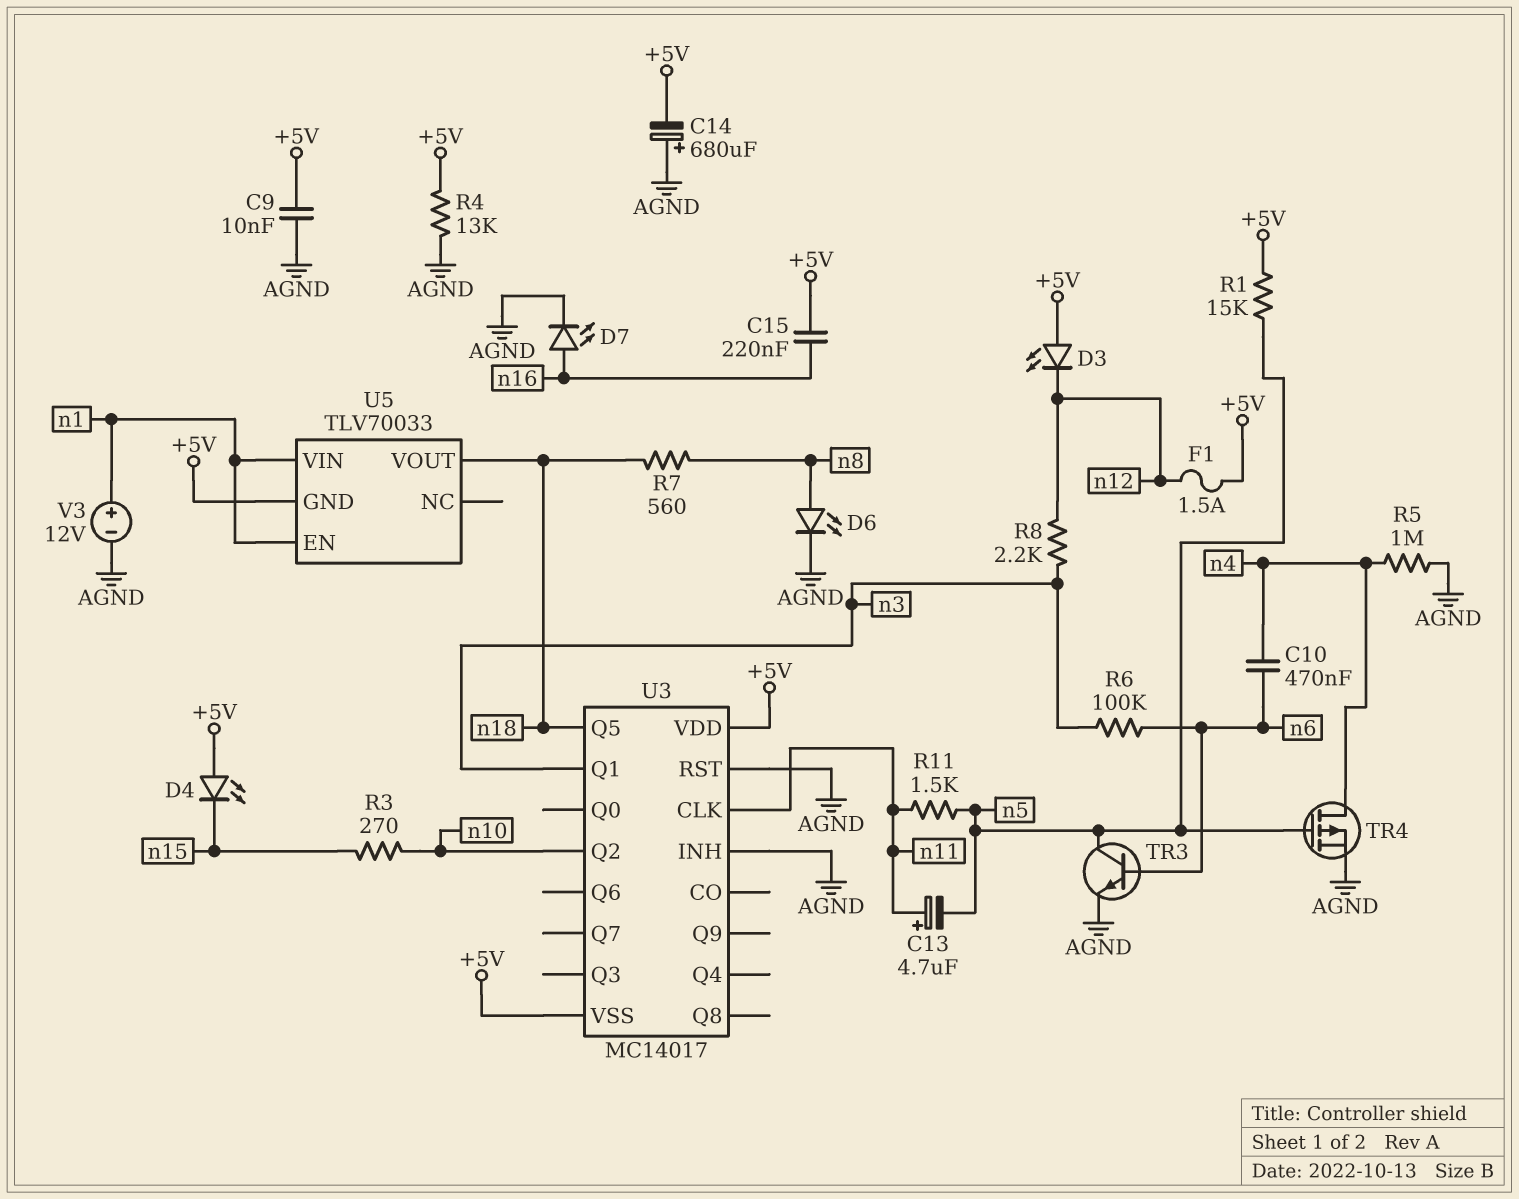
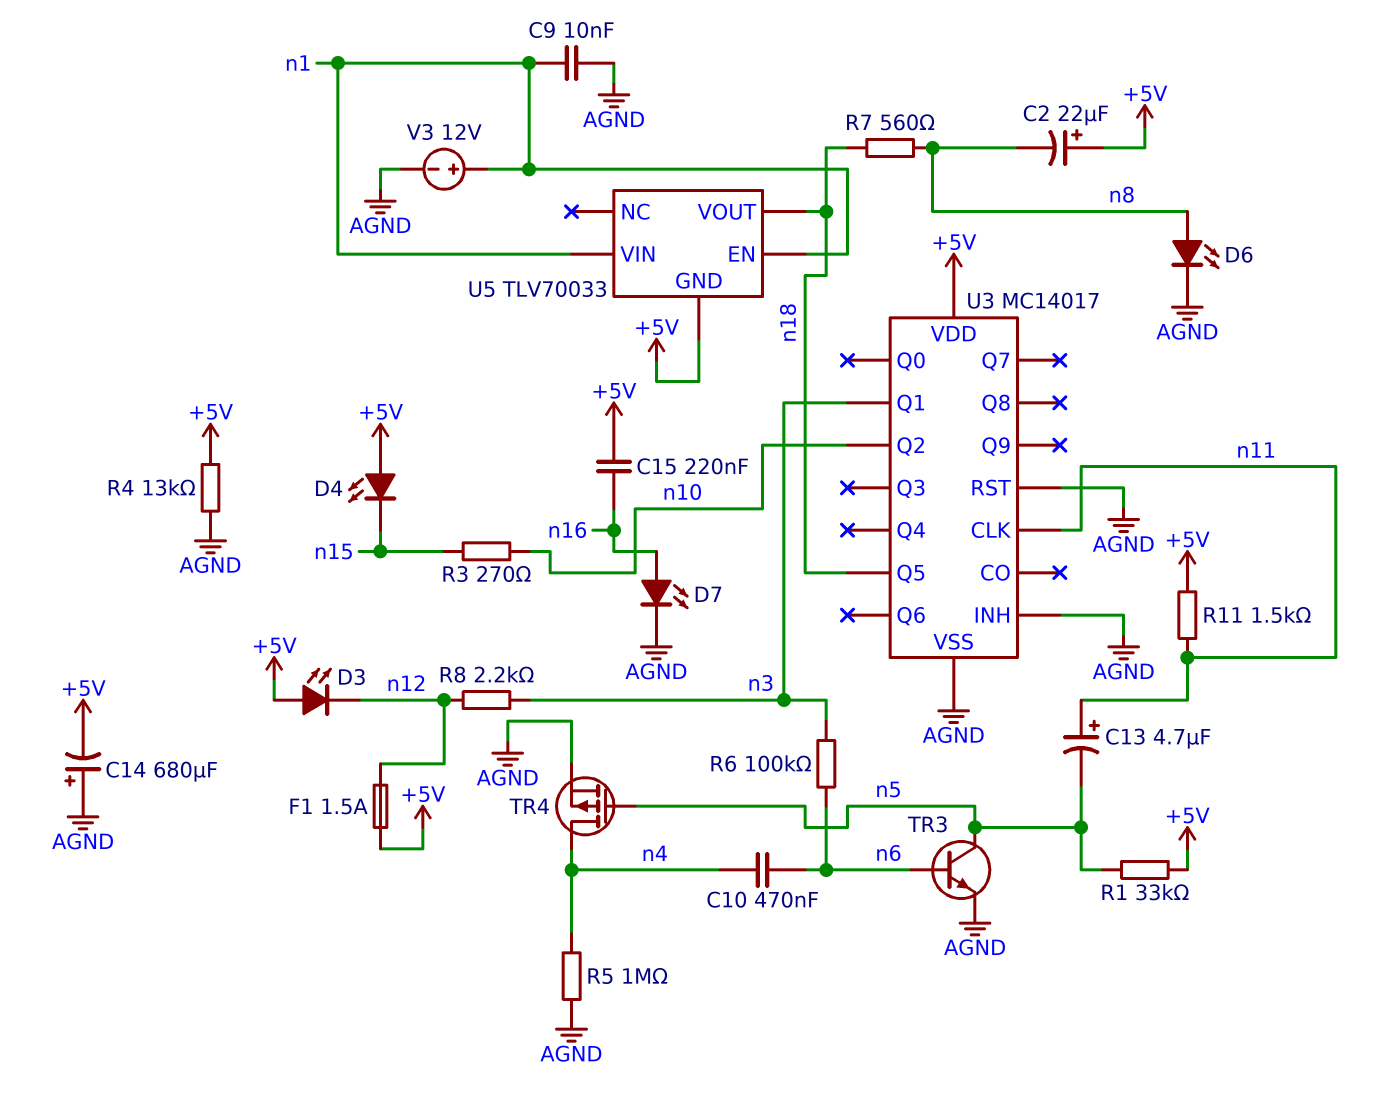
C2: none -> 22uF (plus +5V, minus n8)
C9: 10nF (+5V, AGND) -> 10nF (AGND, n1)
R1: 15k (+5V, n5) -> 33k (+5V, n5)
R11: 1.5k (n5, n11) -> 1.5k (+5V, n11)
U3 pin VSS: +5V -> AGND

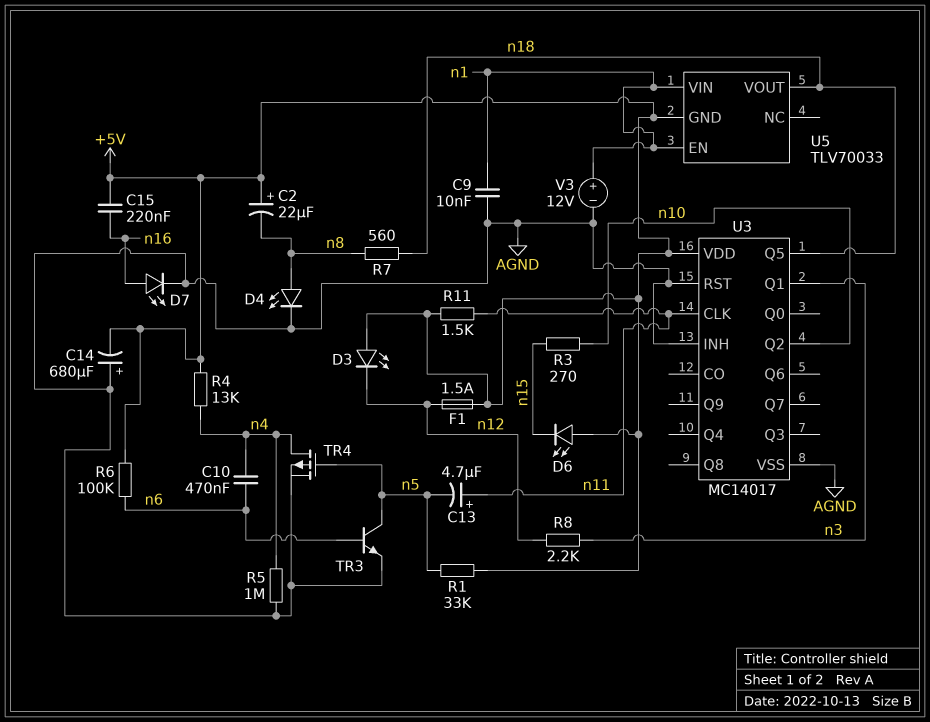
D4: LED (A +5V, K n15) -> LED (A n8, K AGND)
D6: LED (A n8, K AGND) -> LED (A +5V, K n15)
R4: 13k (+5V, AGND) -> 13k (+5V, n4)
R6: 100k (n3, n6) -> 100k (+5V, n6)

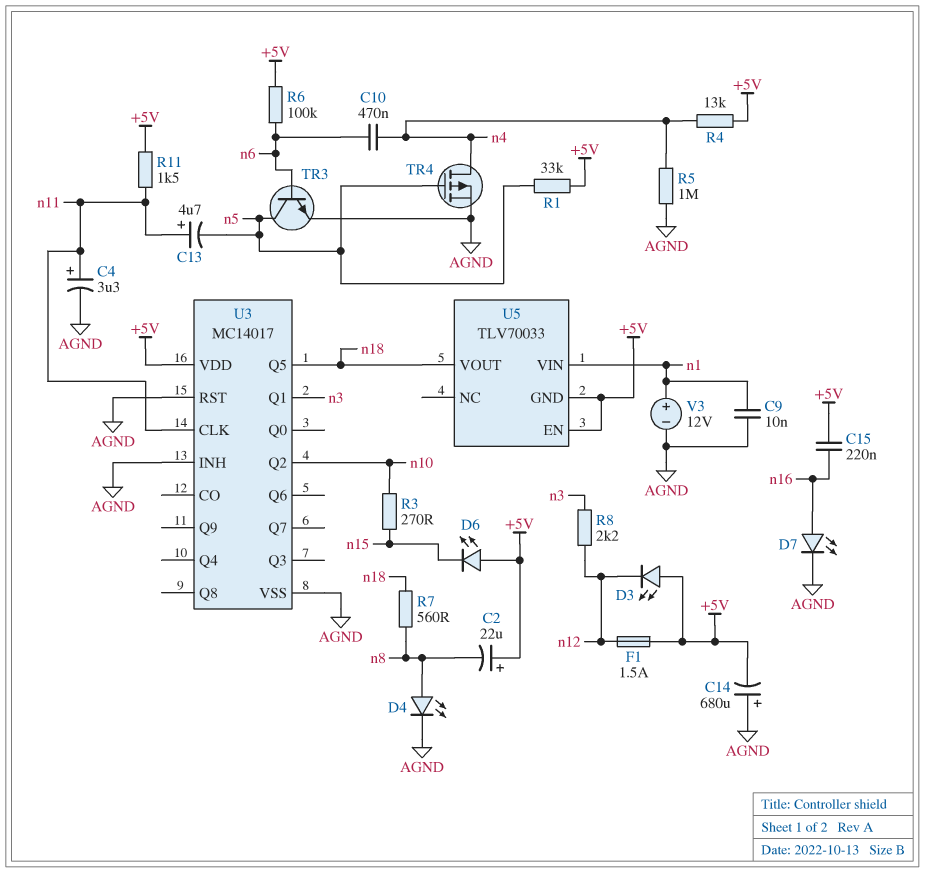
C4: none -> 3.3uF (plus n11, minus AGND)
U5 pin EN: n1 -> +5V

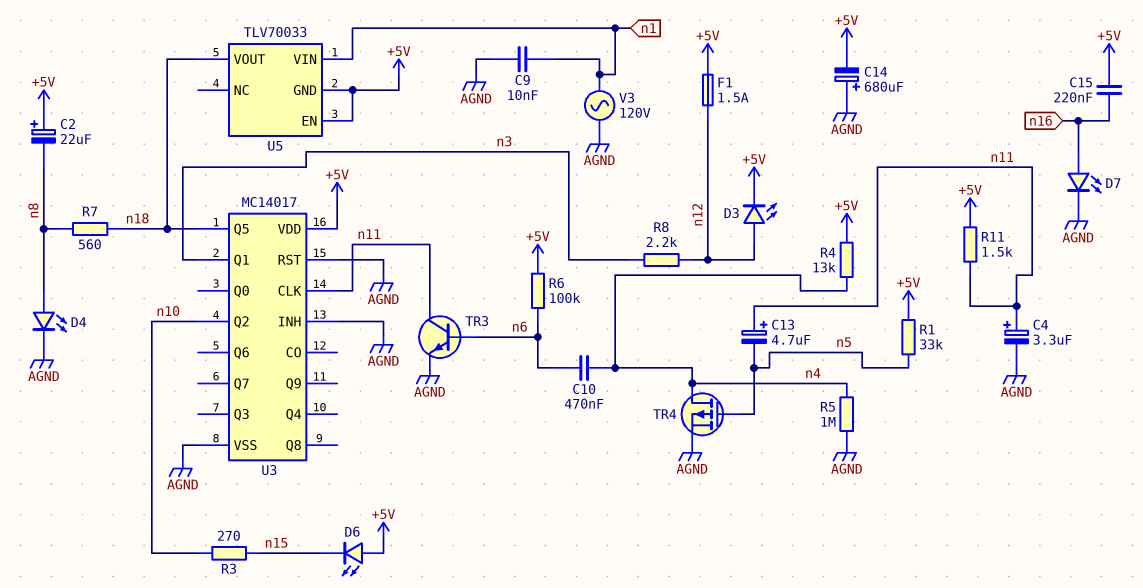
D3: LED (A +5V, K n12) -> LED (A n12, K +5V)
TR3: NPN (B n6, C n5, E AGND) -> NPN (B n6, C n11, E AGND)
V3: 12V (plus n1, minus AGND) -> AC 120V (AGND, n1)

